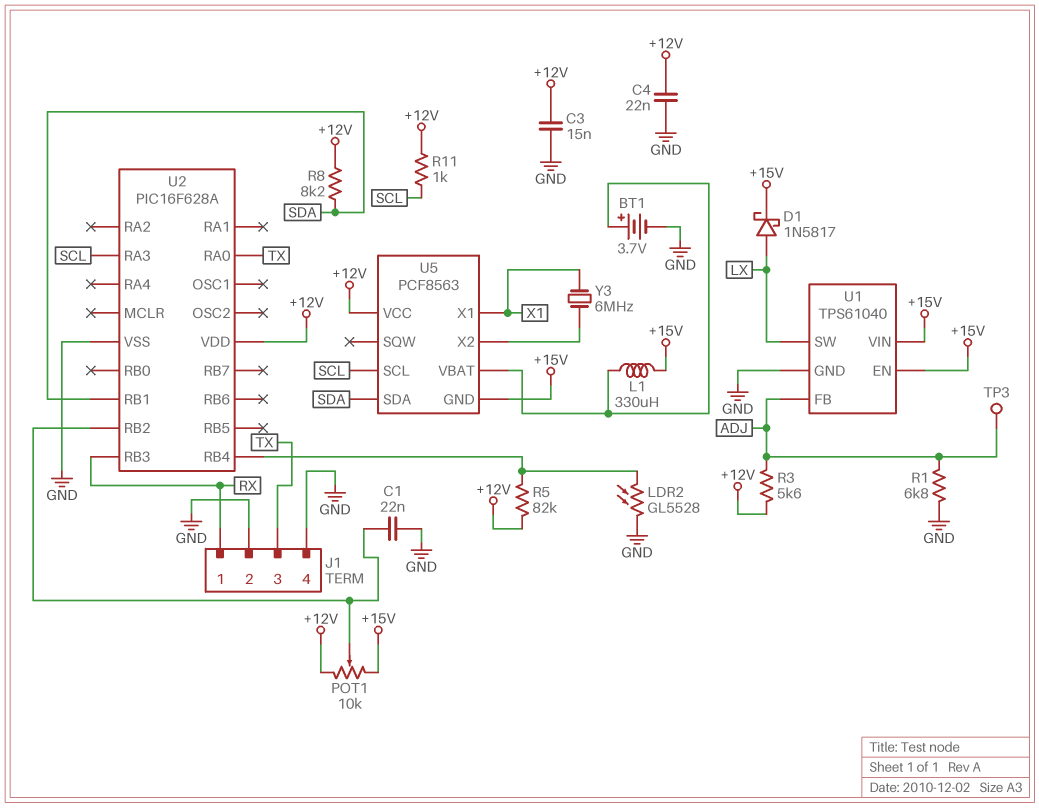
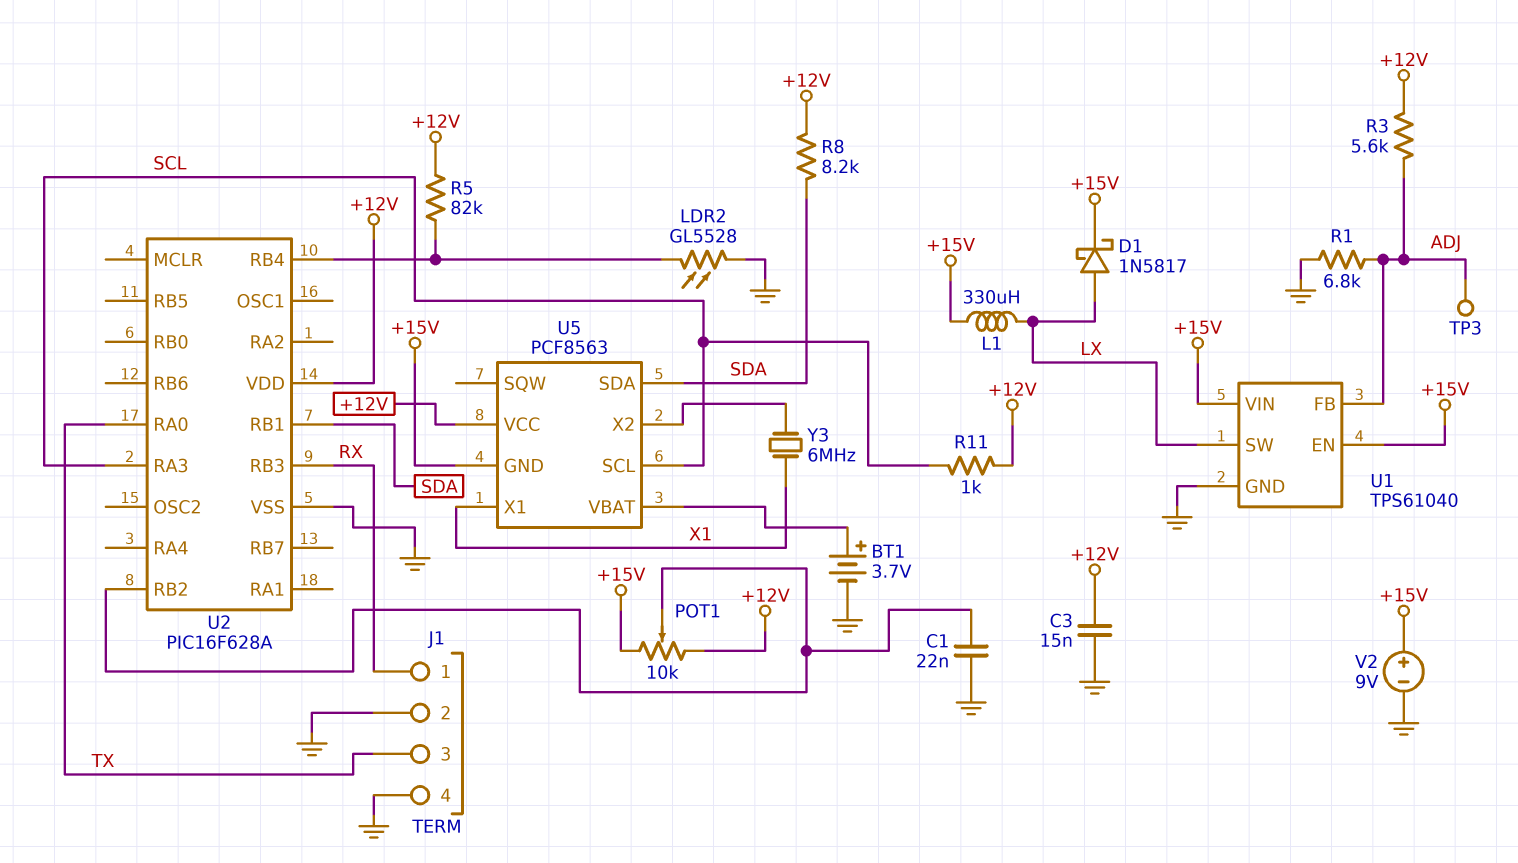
C4: 22nF (+12V, GND) -> none
L1: 330uH (+15V, U5/VBAT) -> 330uH (+15V, LX)
V2: none -> 9V (plus +15V, minus GND)

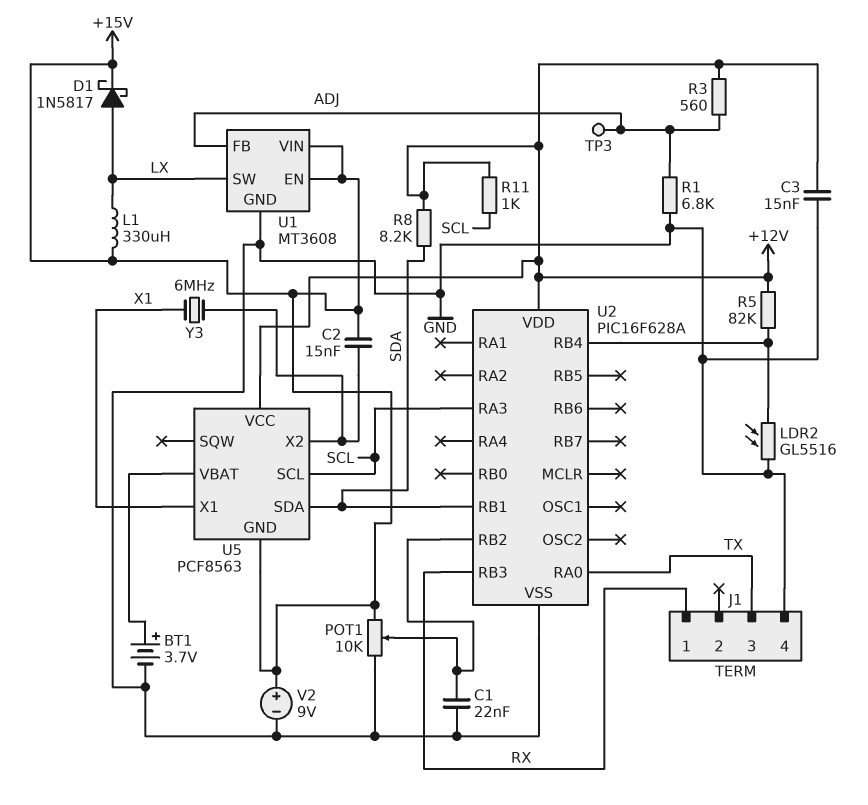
C2: none -> 15nF (+15V, U5/X2)
J1 pin 2: GND -> none
LDR2: GL5528 (GND, U2/RB4) -> GL5516 (GND, U2/RB4)
POT1: 10k (+12V, +15V, wiper U2/RB2) -> 10k (+15V, GND, wiper U2/RB2)
R3: 5.6k (+12V, ADJ) -> 560 (+12V, ADJ)
U1: TPS61040 -> MT3608

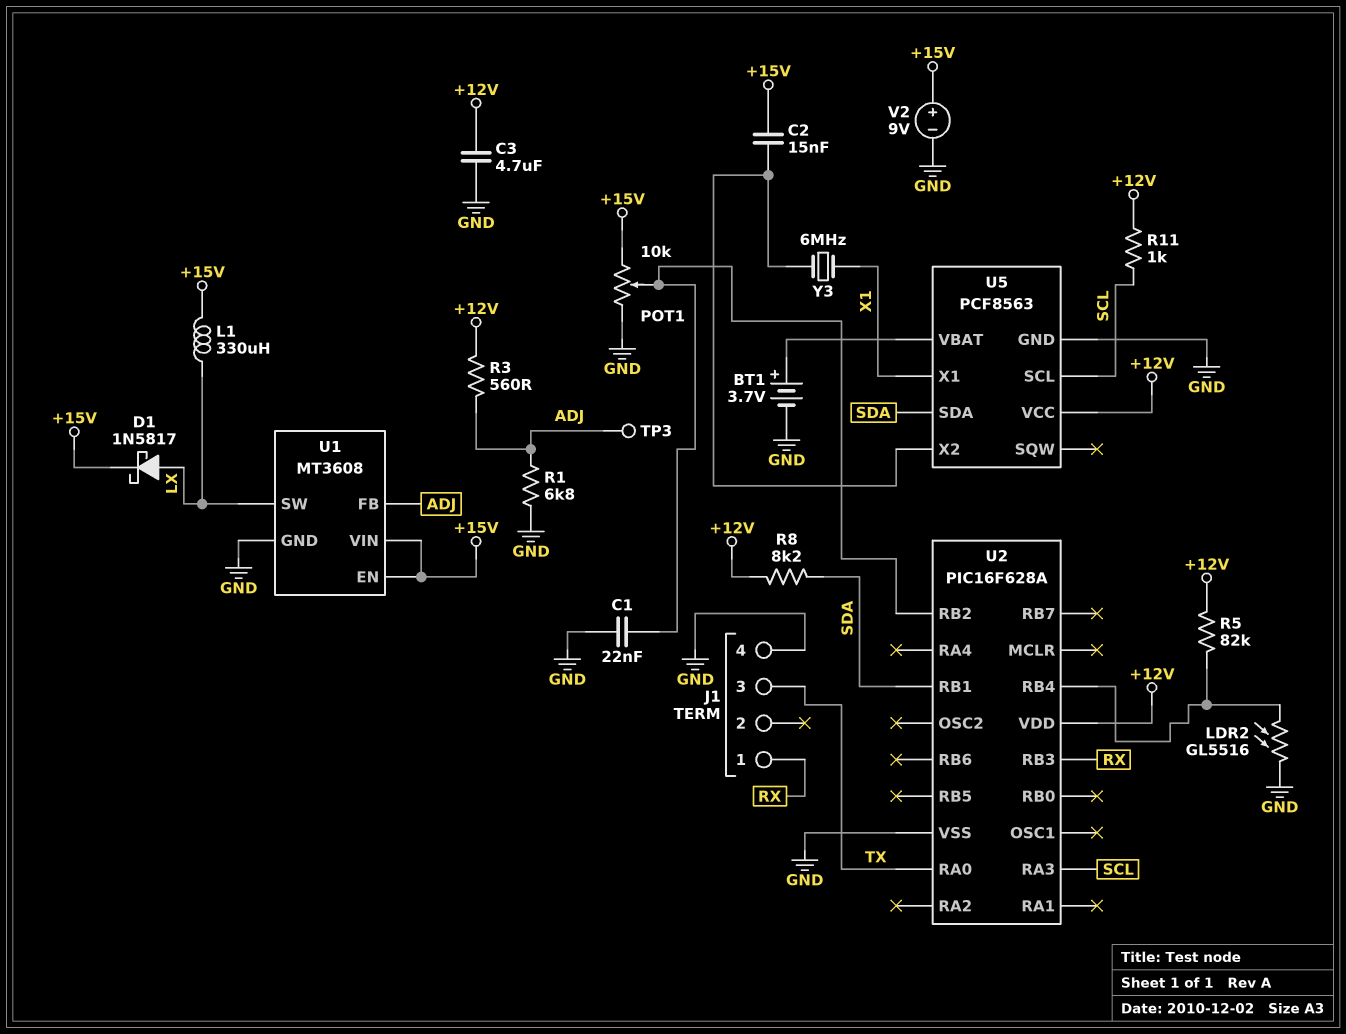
C3: 15nF (+12V, GND) -> 4.7uF (+12V, GND)
U5 pin GND: +15V -> GND

